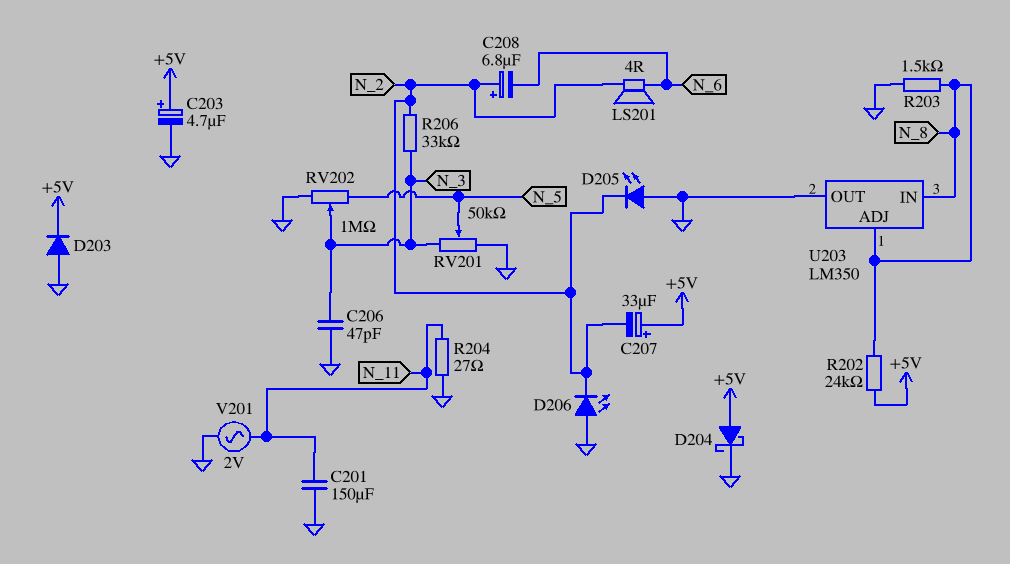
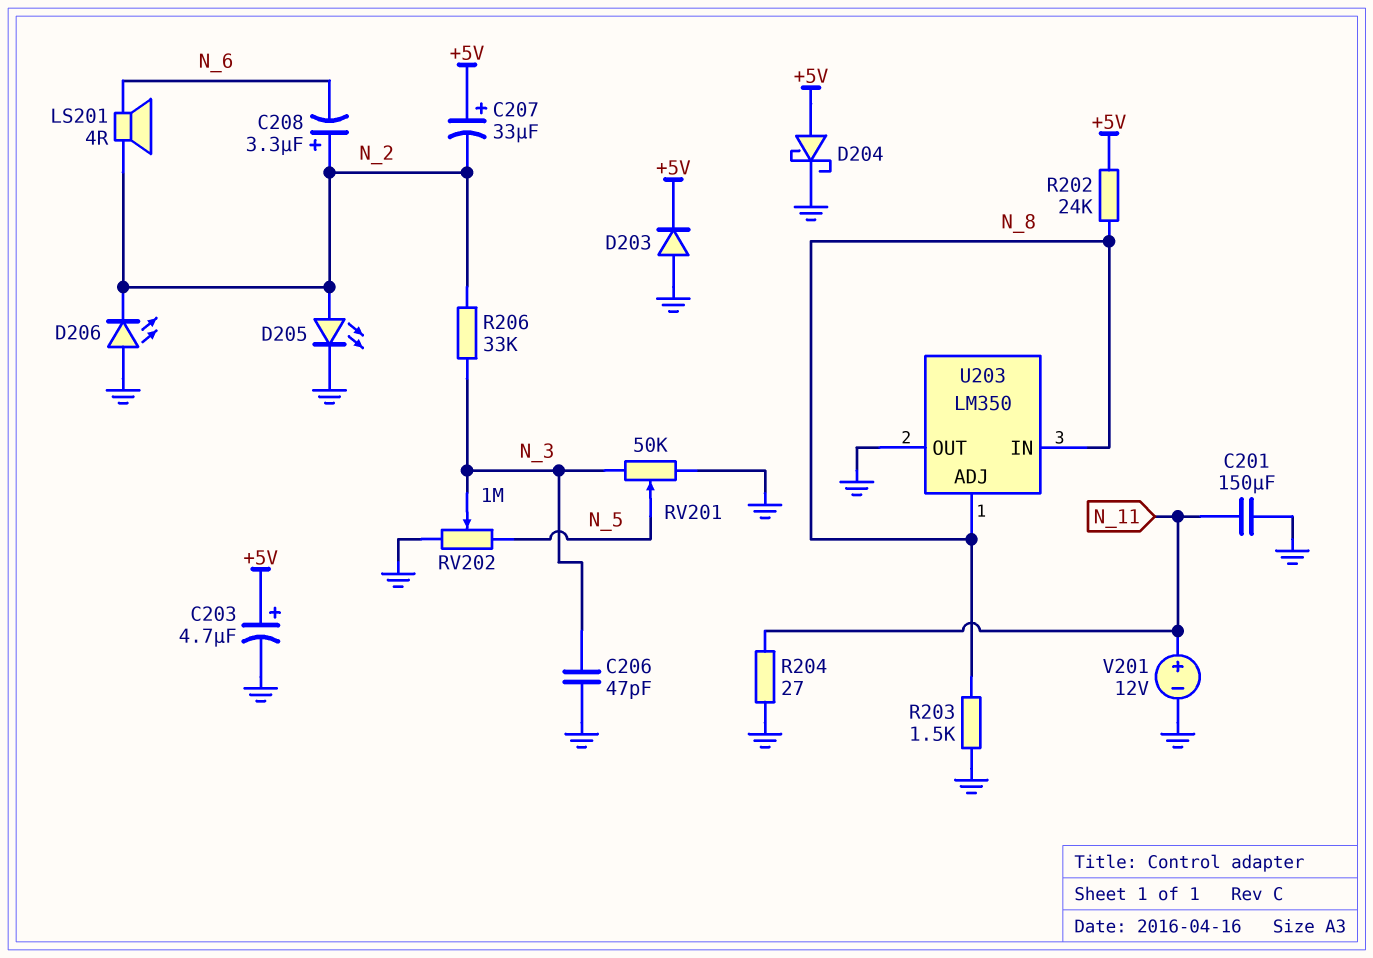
C208: 6.8uF (plus N_2, minus N_6) -> 3.3uF (plus N_2, minus N_6)
D205: LED (A GND, K N_2) -> LED (A N_2, K GND)
V201: AC 2V (GND, N_11) -> 12V (plus N_11, minus GND)

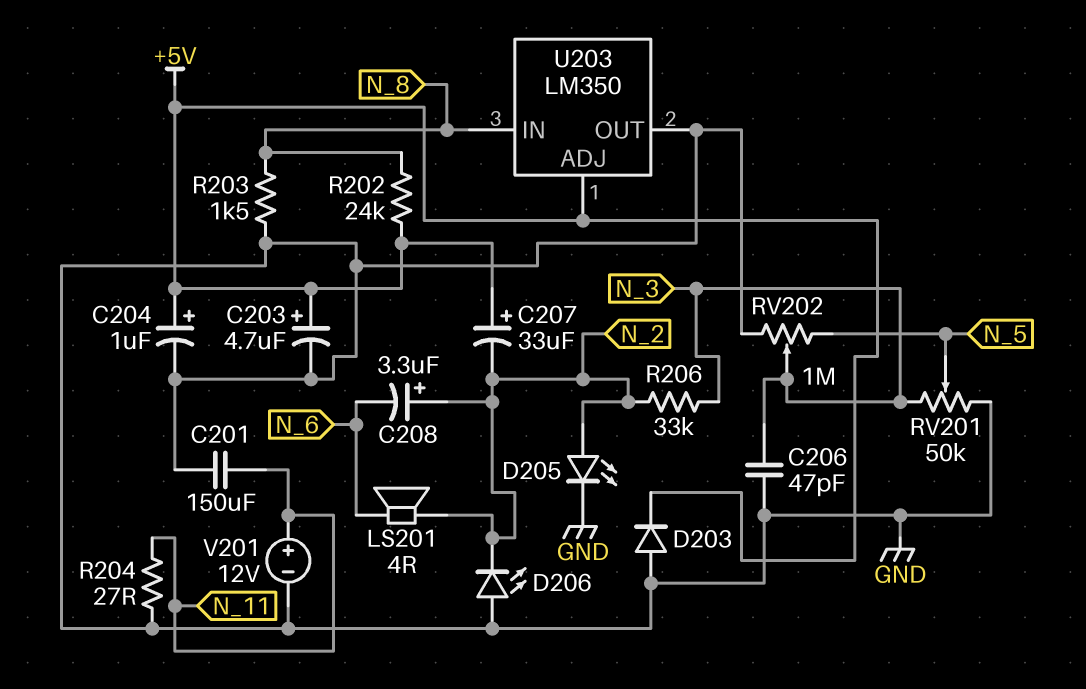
C204: none -> 1uF (plus +5V, minus GND)
D204: schottky (A +5V, K GND) -> none
U203 pin ADJ: N_8 -> +5V

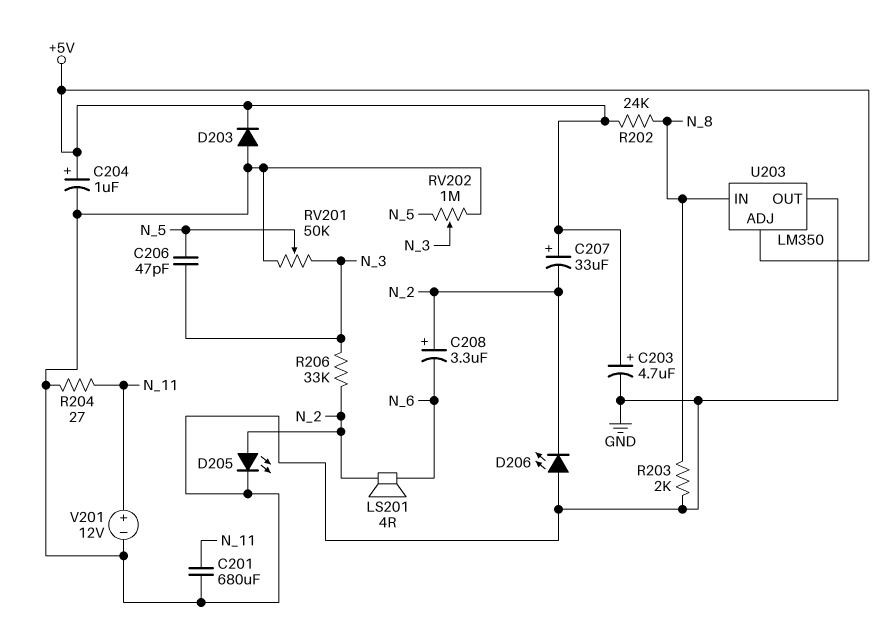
C201: 150uF (GND, N_11) -> 680uF (GND, N_11)
C206: 47pF (GND, N_3) -> 47pF (N_3, N_5)
R203: 1.5k (GND, N_8) -> 2k (GND, N_8)

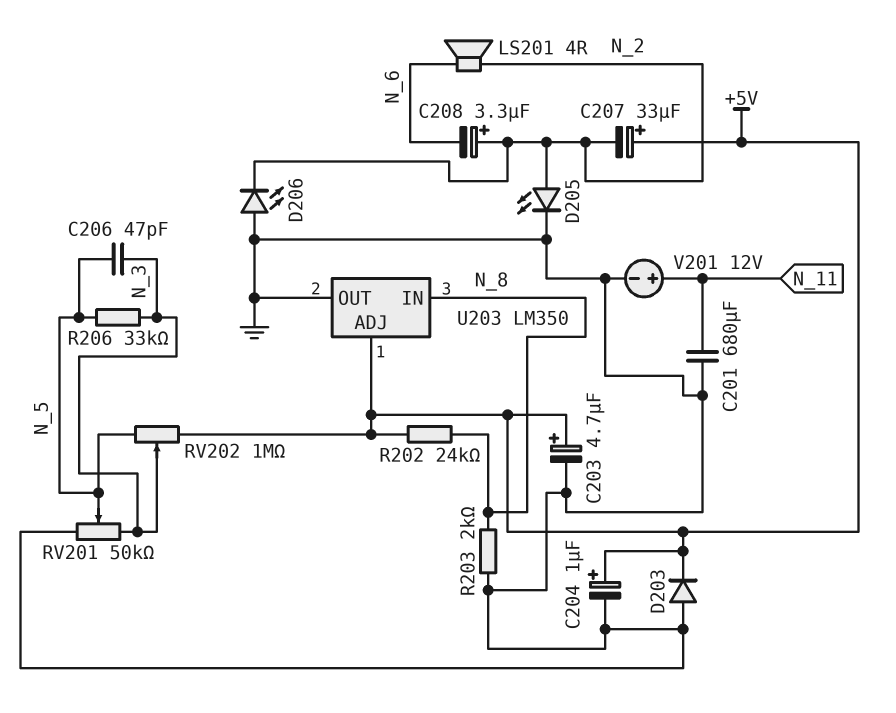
R204: 27 (GND, N_11) -> none
R206: 33k (N_2, N_3) -> 33k (N_3, N_5)
RV202: 1M (GND, N_5, wiper N_3) -> 1M (+5V, N_5, wiper N_3)

